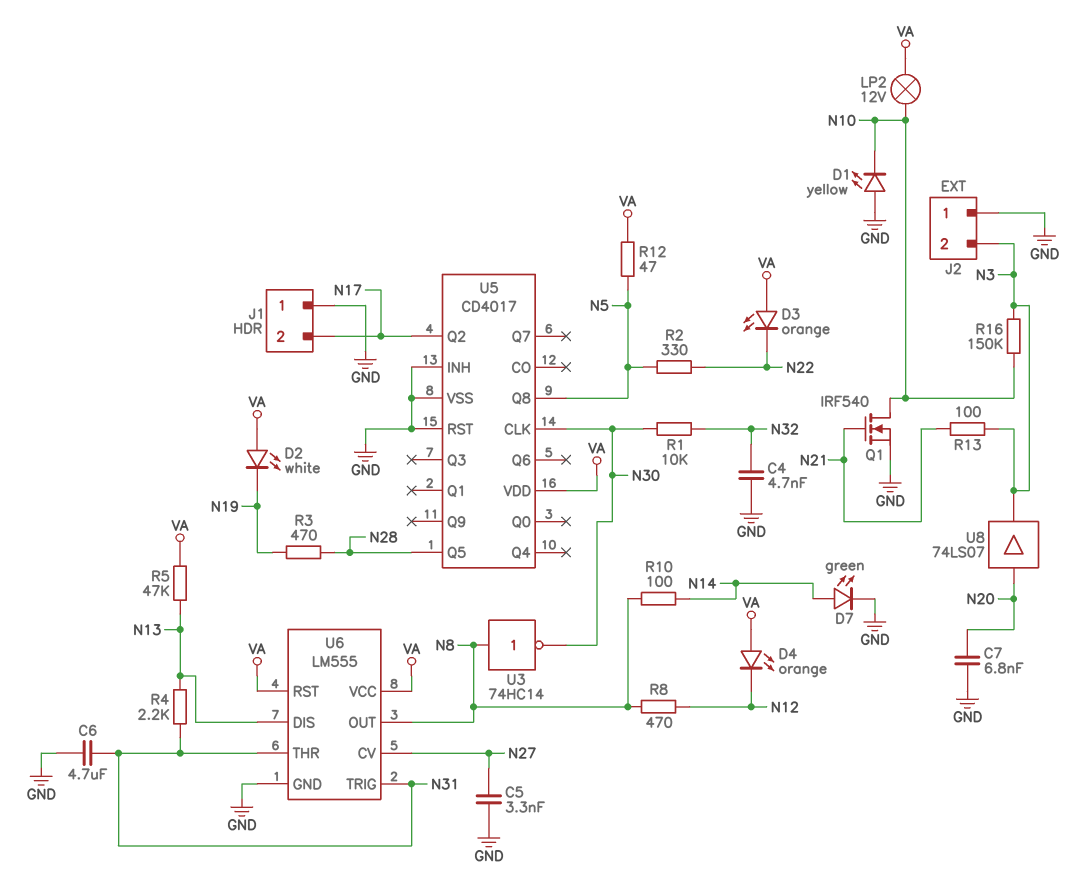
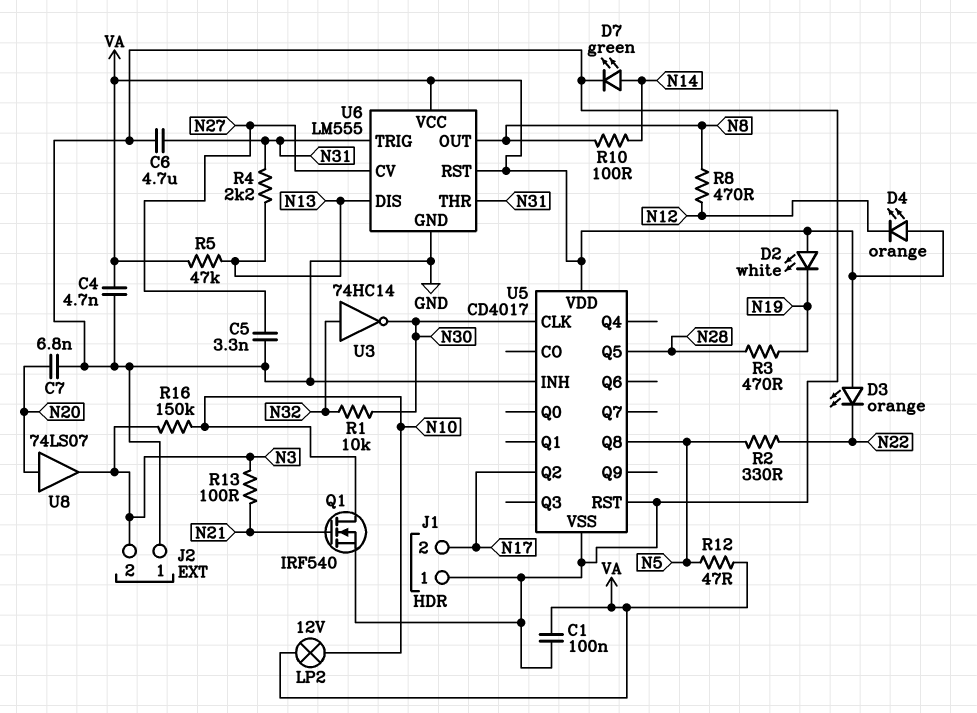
C1: none -> 100nF (GND, VA)
C4: 4.7nF (GND, N32) -> 4.7nF (GND, VA)
D1: LED yellow (A GND, K N10) -> none
U3: NOT 74HC14 (in N8, out N30) -> NOT 74HC14 (in N32, out N30)

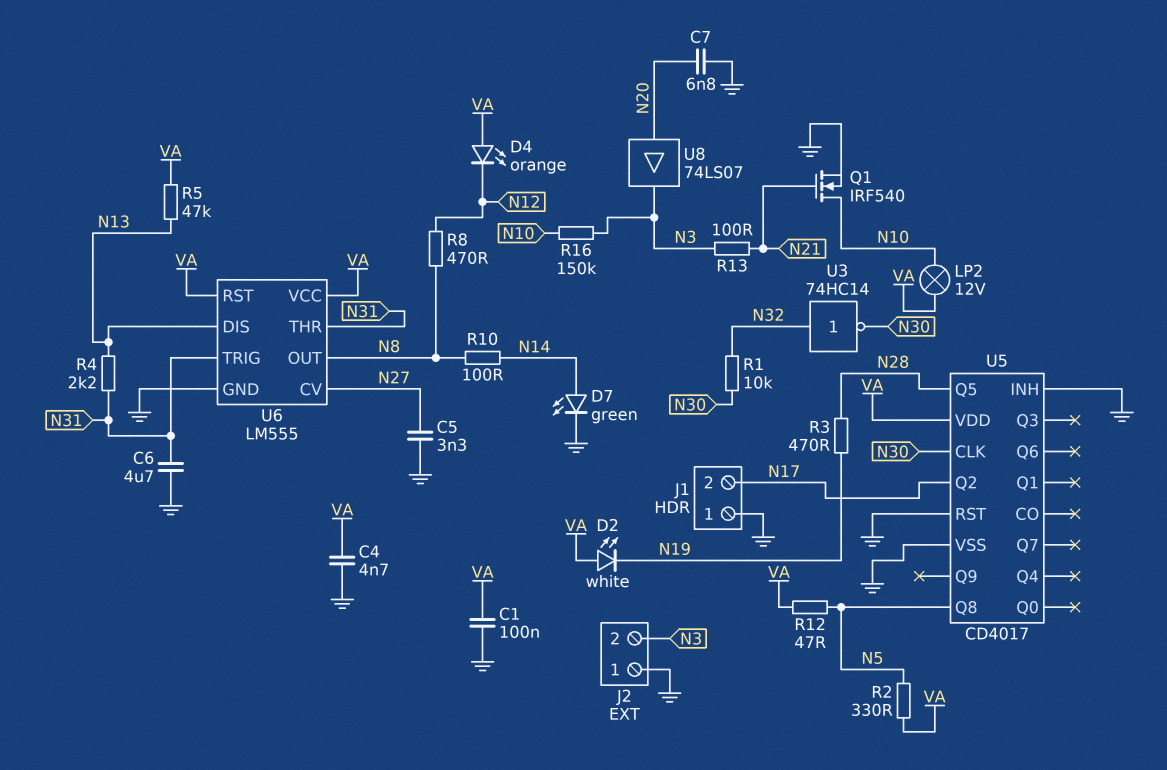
D3: LED orange (A VA, K N22) -> none
R2: 330 (N5, N22) -> 330 (N5, VA)

